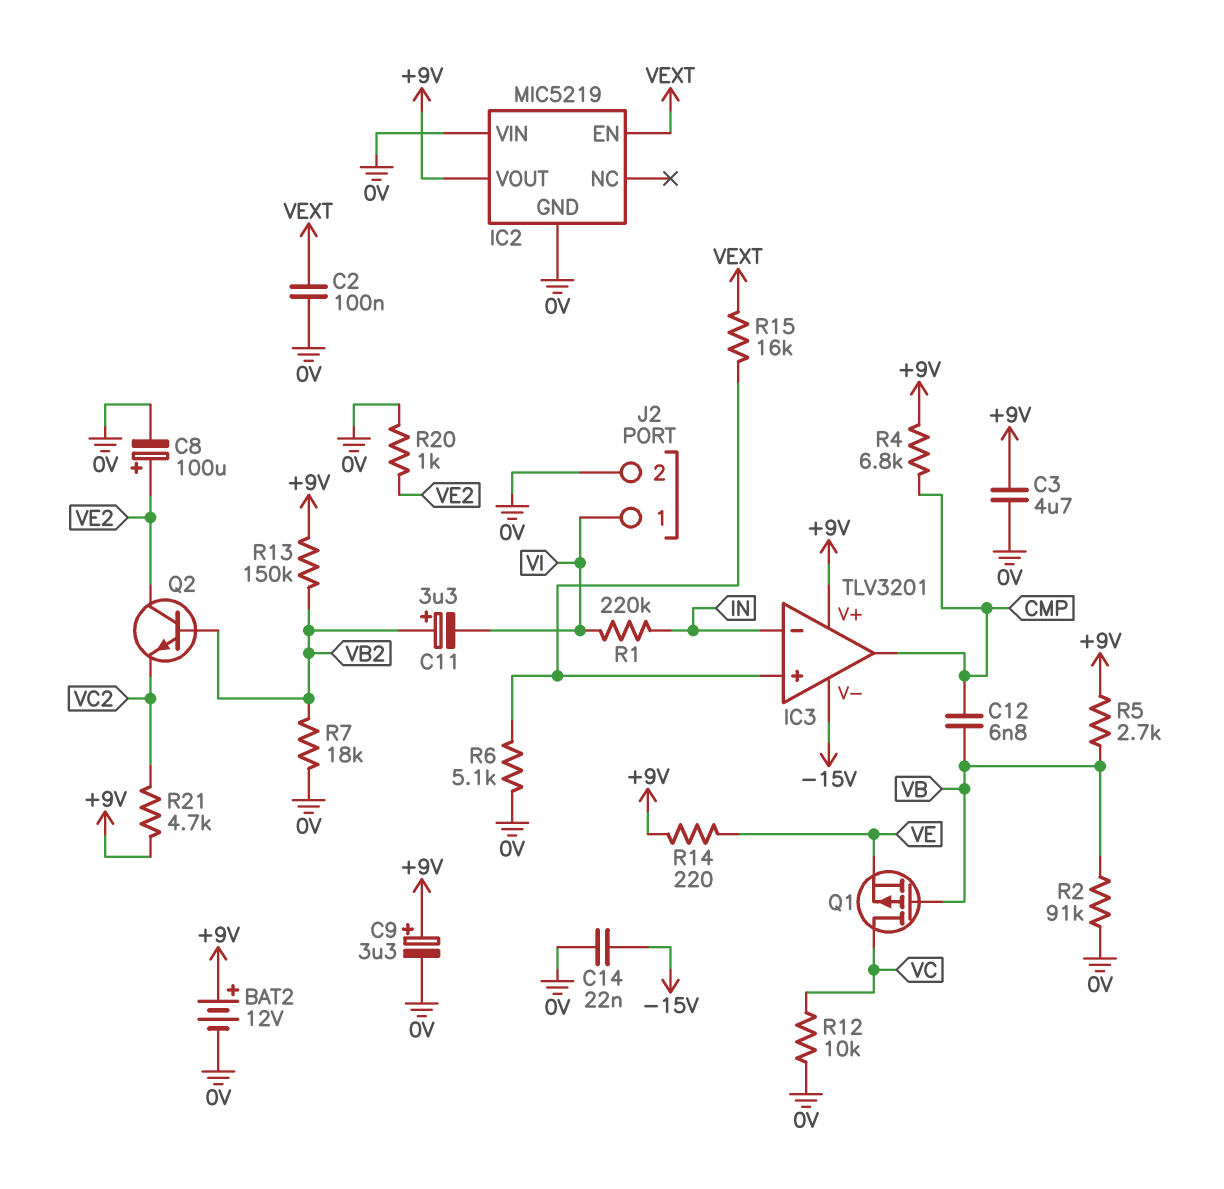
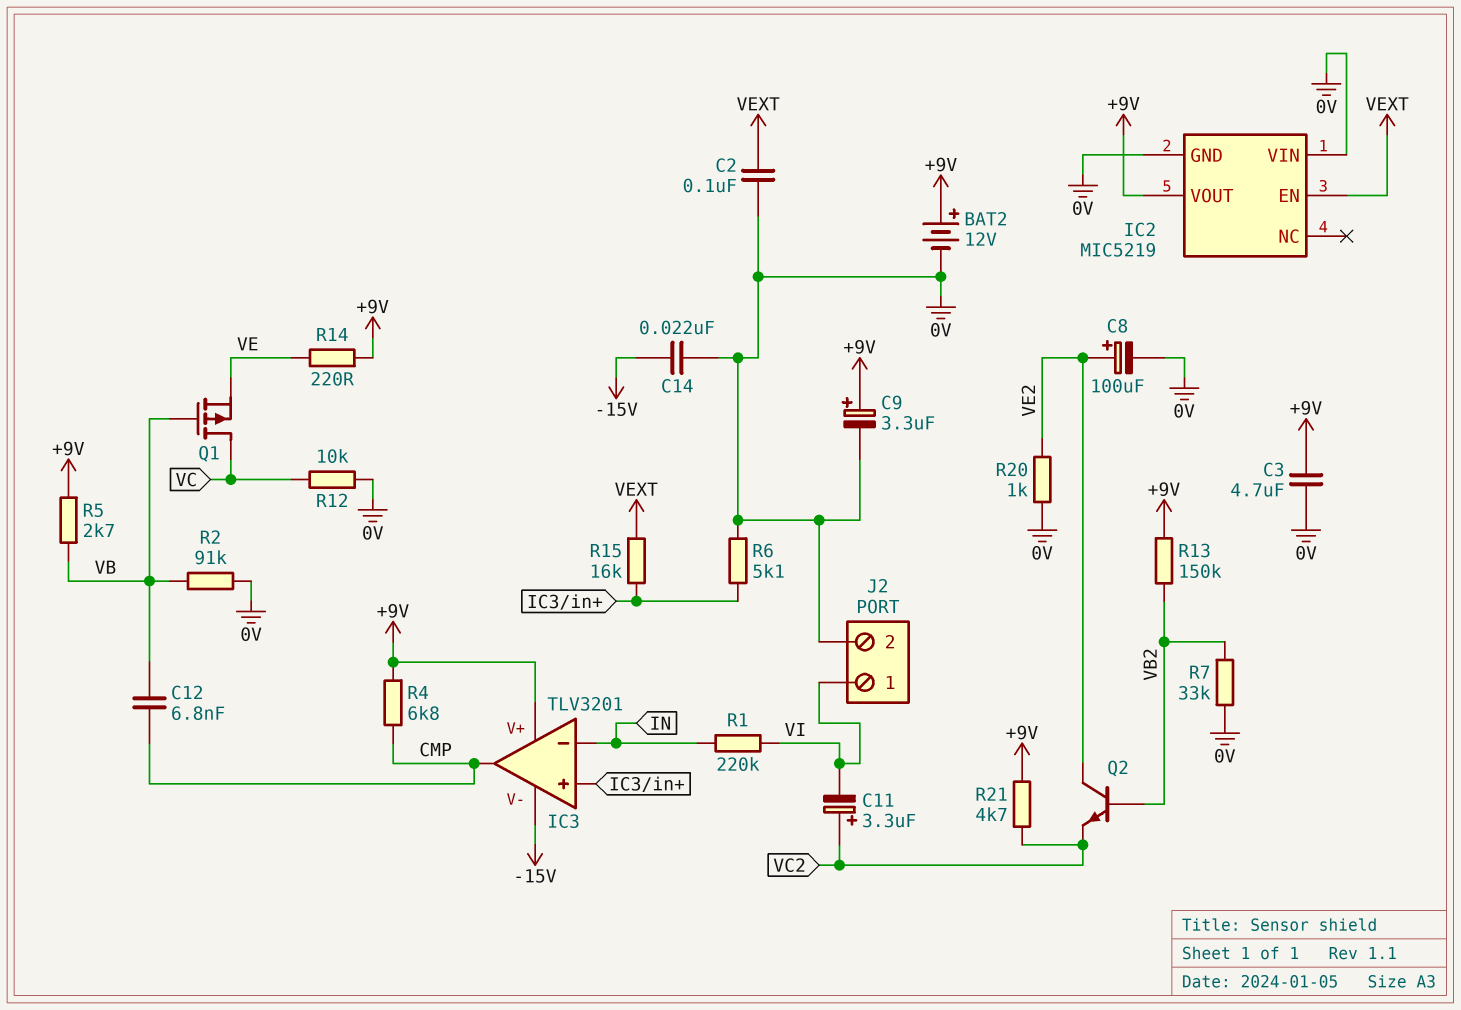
C11: 3.3uF (plus VB2, minus VI) -> 3.3uF (plus VC2, minus VI)
R7: 18k (0V, VB2) -> 33k (0V, VB2)

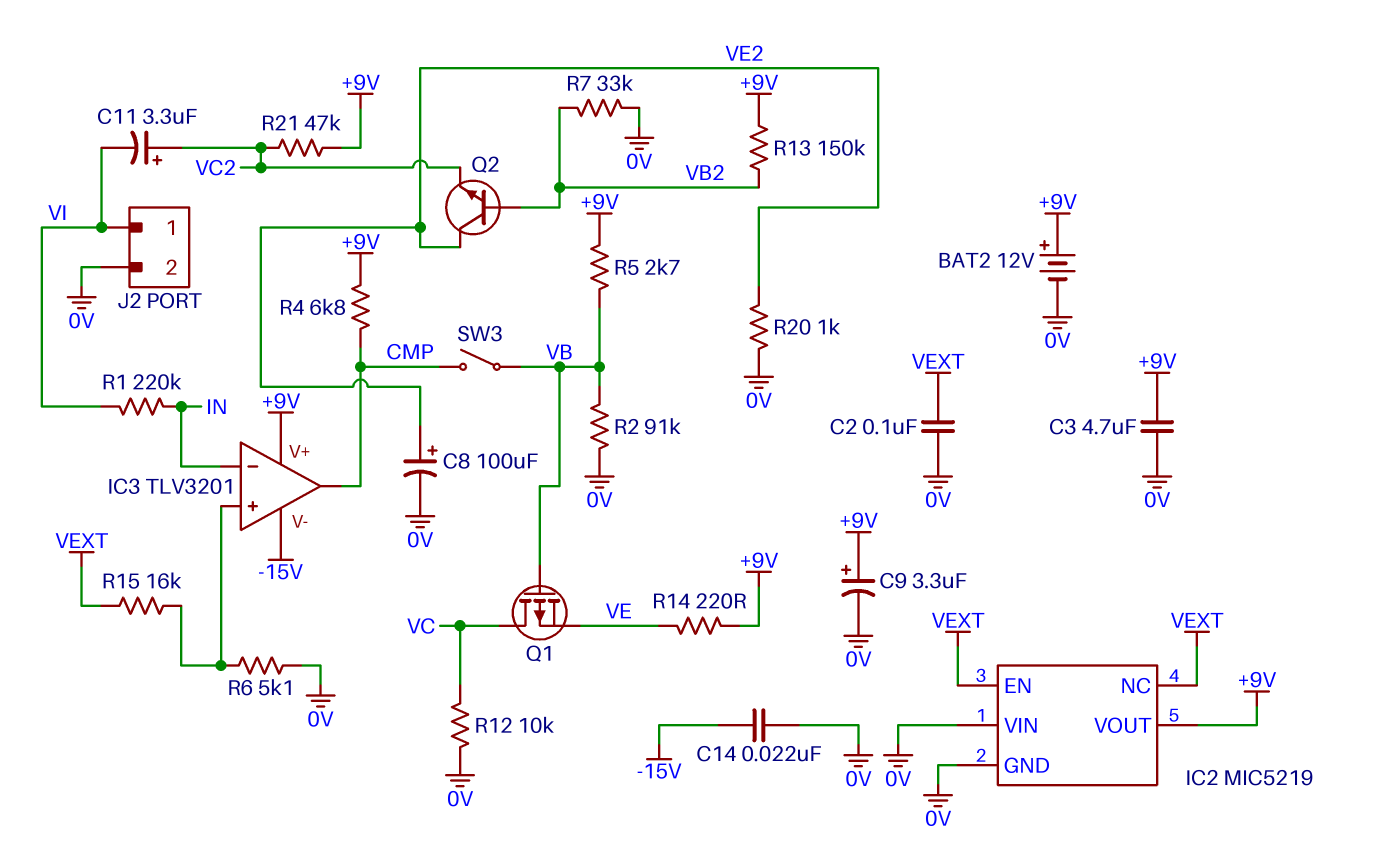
C12: 6.8nF (CMP, VB) -> none
IC2 pin NC: none -> VEXT
R21: 4.7k (+9V, VC2) -> 47k (+9V, VC2)
SW3: none -> switch (CMP, VB)

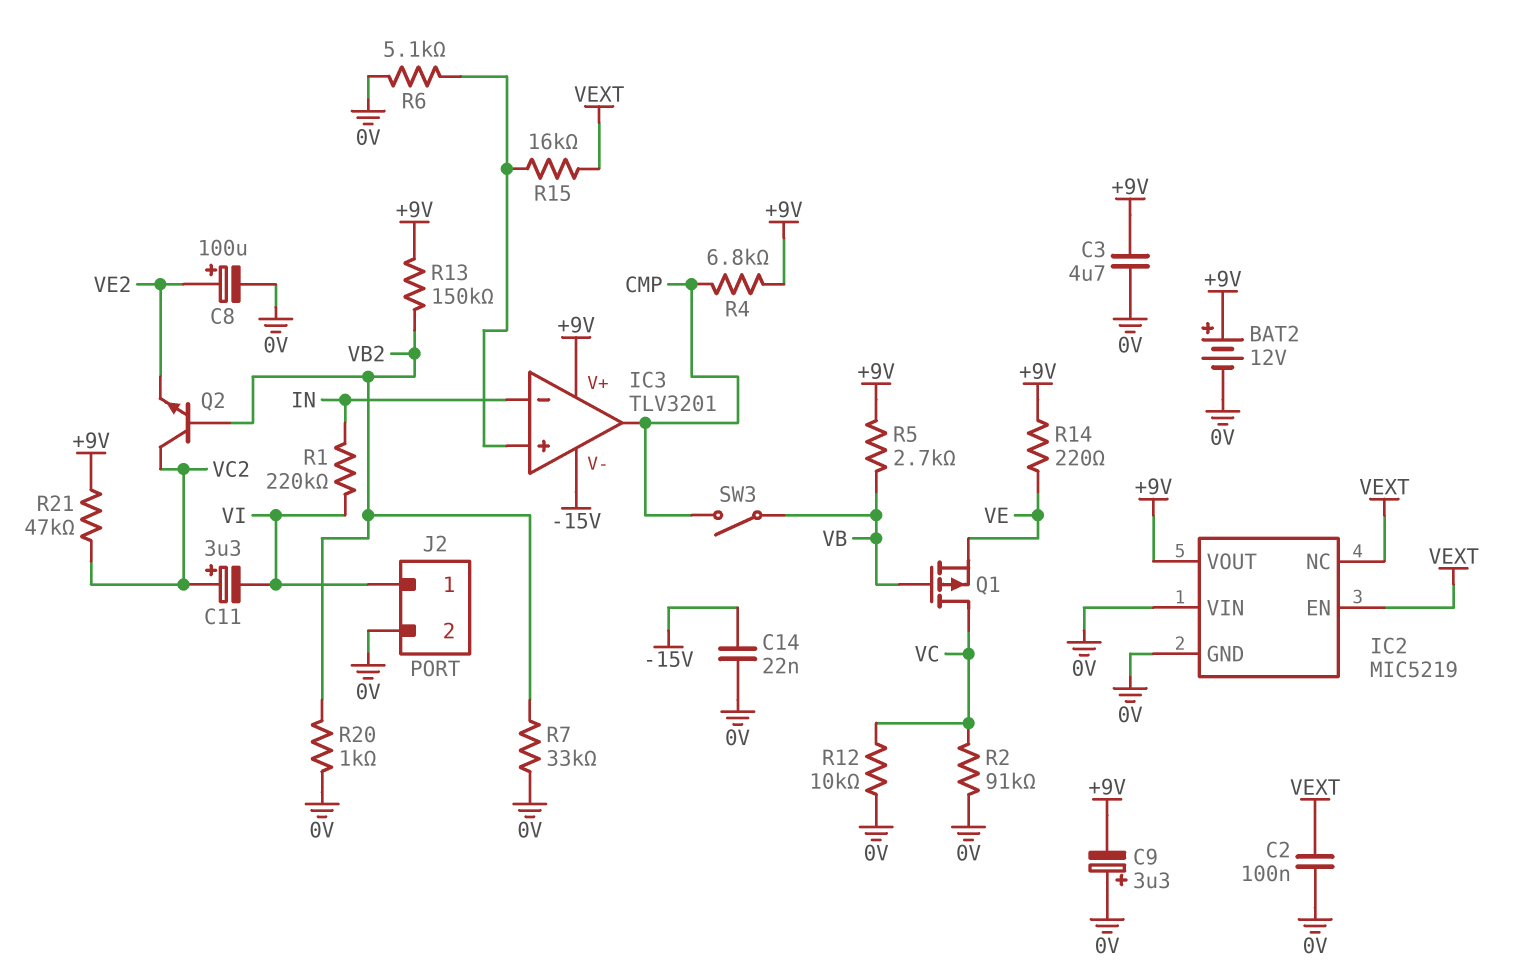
C9: 3.3uF (plus +9V, minus 0V) -> 3.3uF (plus 0V, minus +9V)
Q2: NPN (B VB2, C VE2, E VC2) -> NPN (B VB2, C VC2, E VE2)
R2: 91k (0V, VB) -> 91k (0V, VC)
R20: 1k (0V, VE2) -> 1k (0V, VB2)

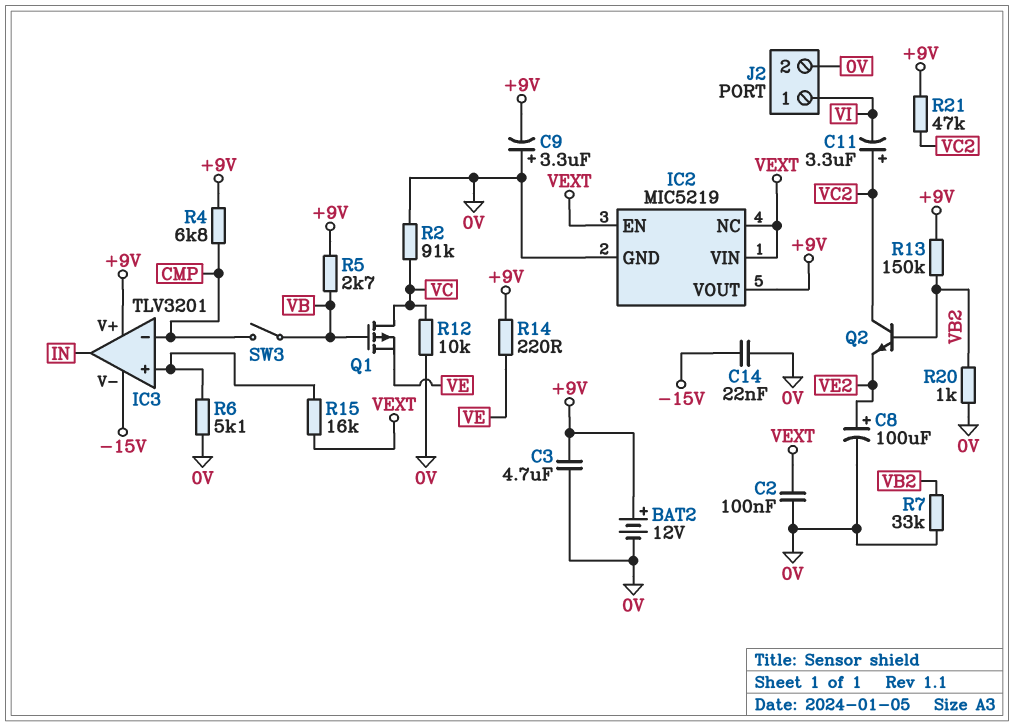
IC2 pin VIN: 0V -> VEXT
IC3 pin in-: IN -> CMP
IC3 pin out: CMP -> IN
R1: 220k (IN, VI) -> none

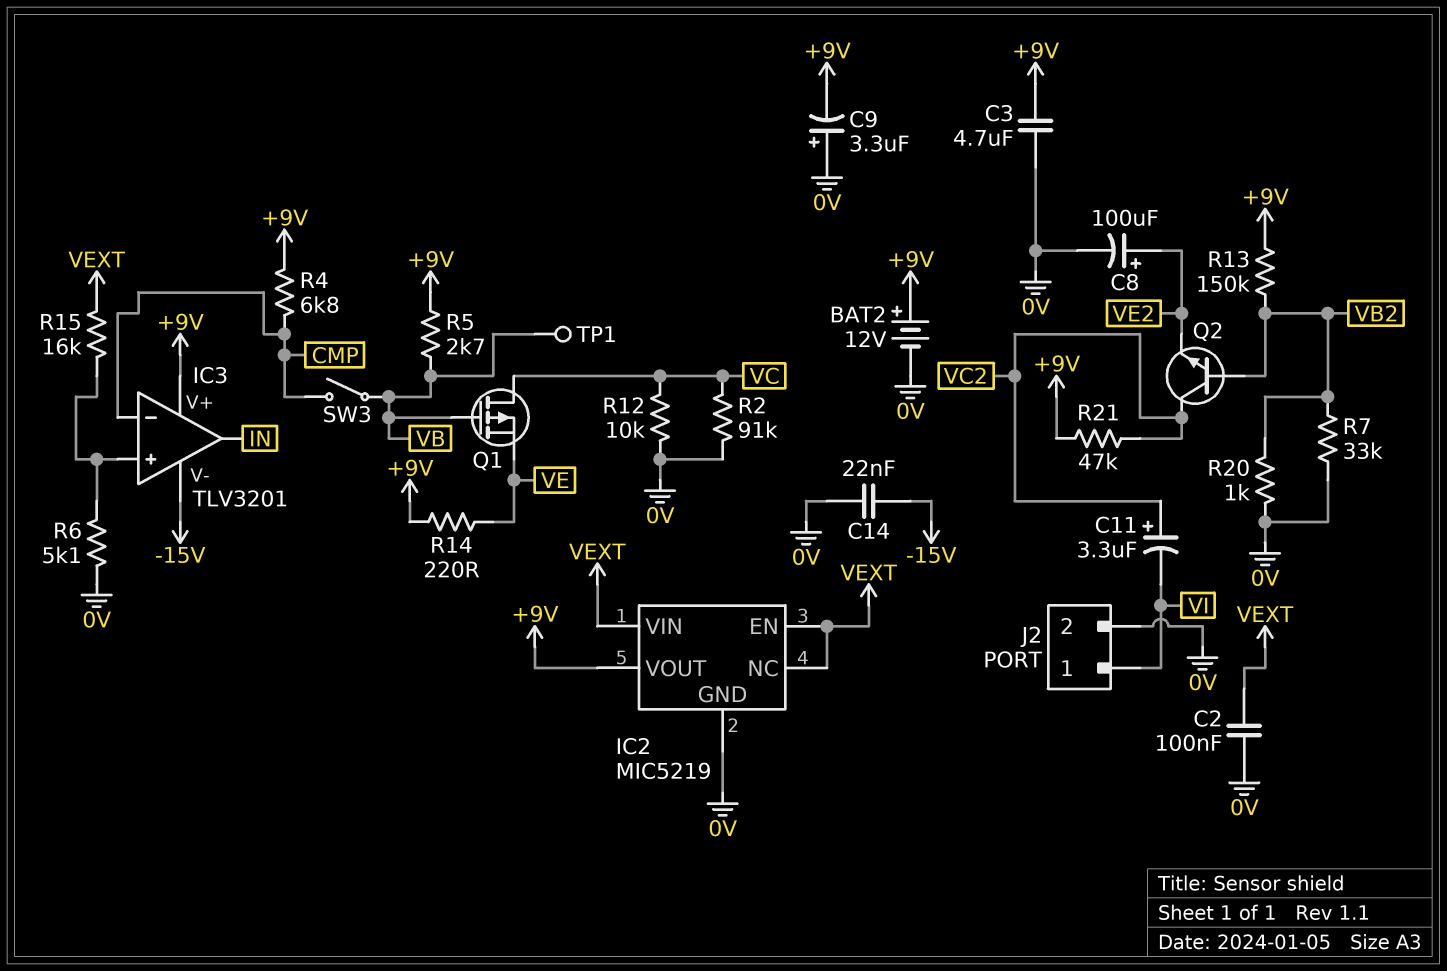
TP1: none -> test point (VB)

